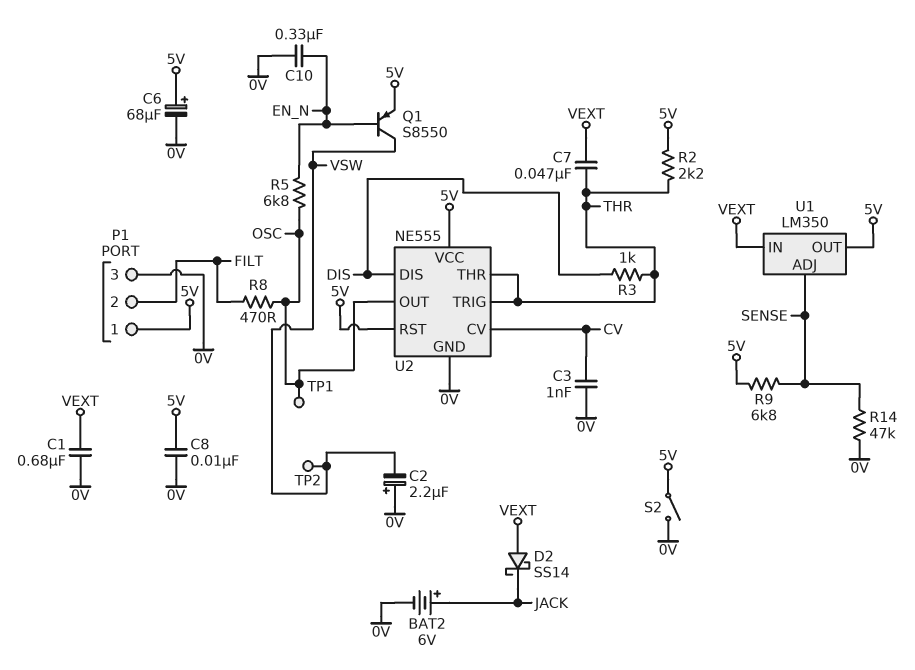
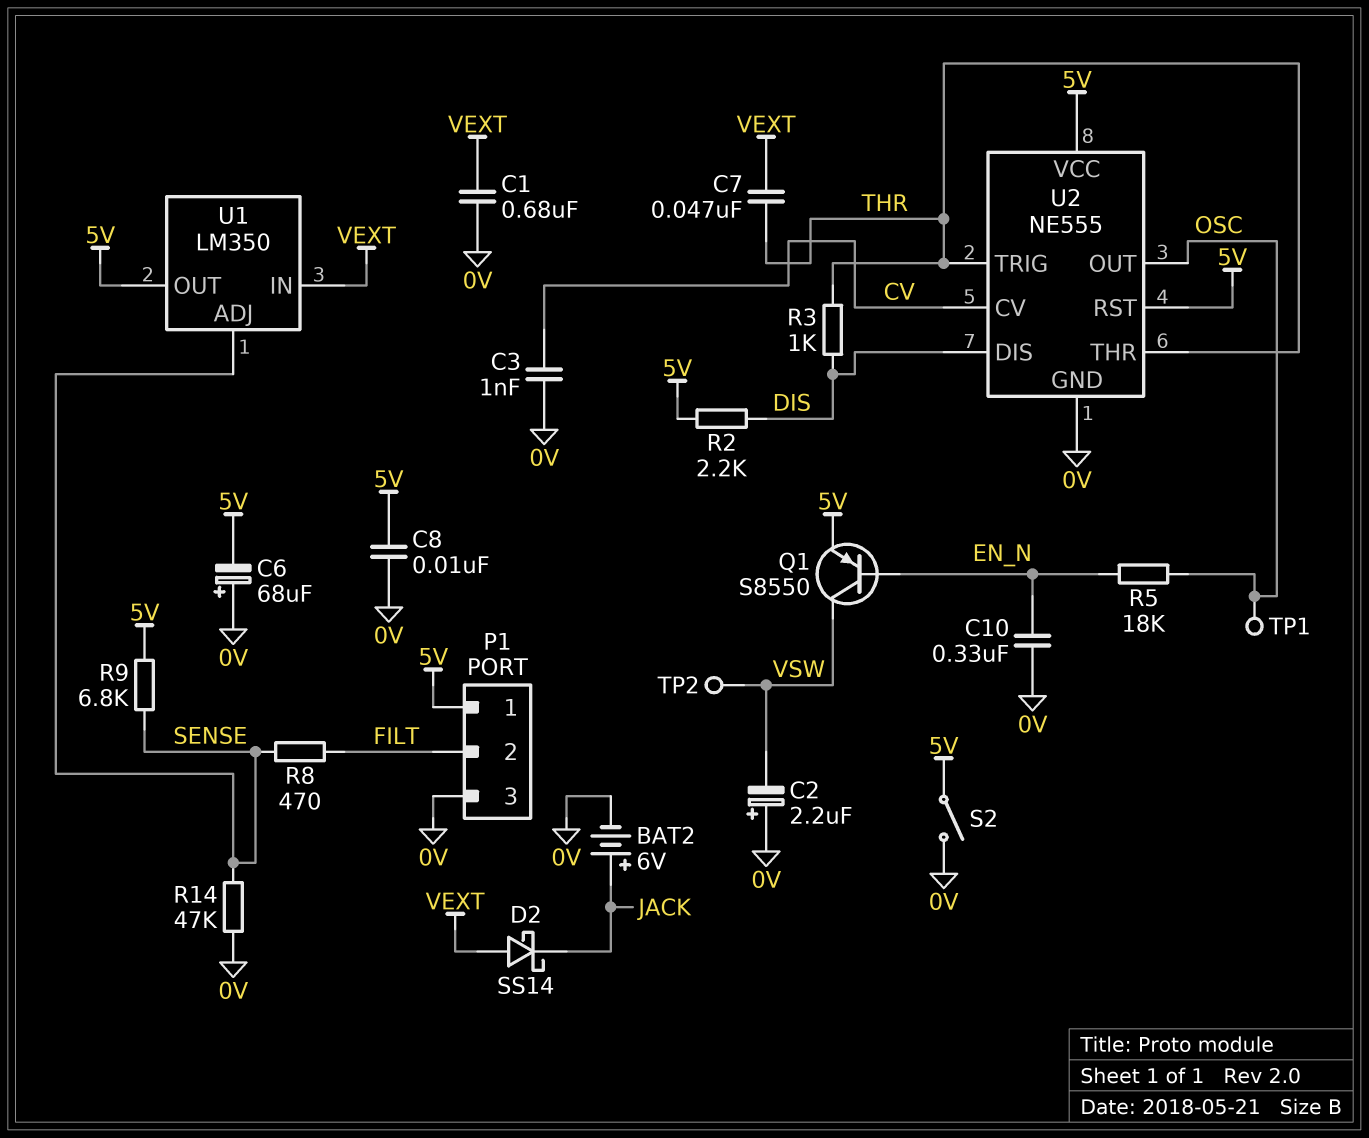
C6: 68uF (plus 5V, minus 0V) -> 68uF (plus 0V, minus 5V)
R2: 2.2k (5V, THR) -> 2.2k (5V, DIS)
R5: 6.8k (EN_N, OSC) -> 18k (EN_N, OSC)
R8: 470 (FILT, OSC) -> 470 (FILT, SENSE)

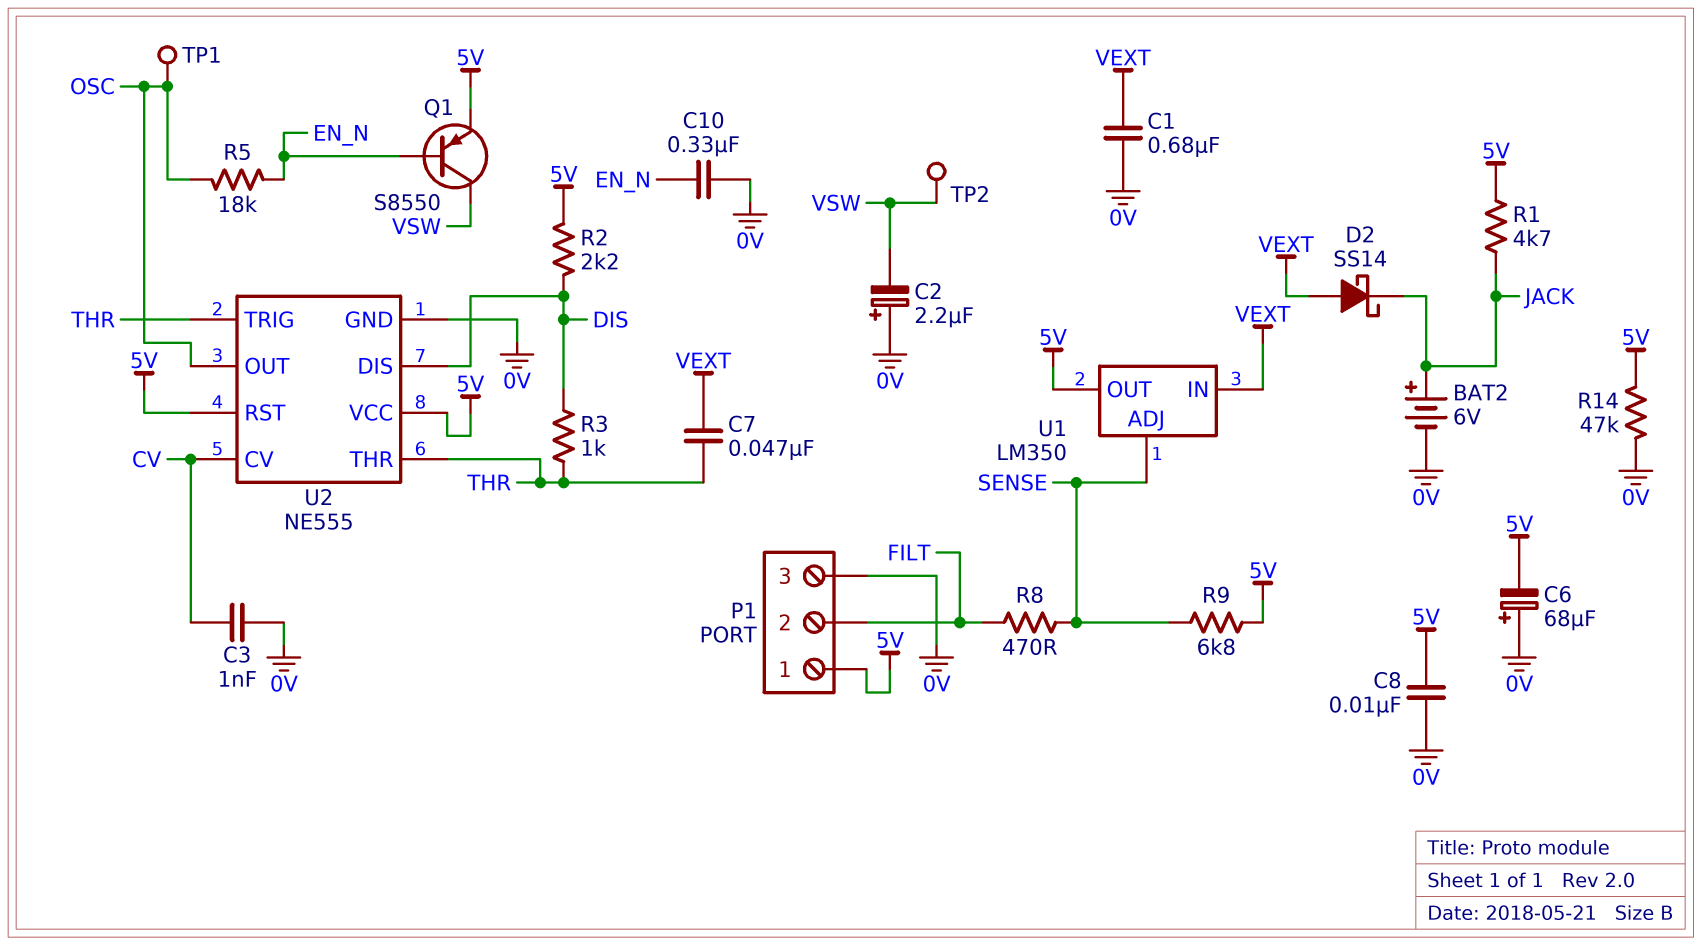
R1: none -> 4.7k (5V, JACK)
R14: 47k (0V, SENSE) -> 47k (0V, 5V)
S2: switch (0V, 5V) -> none

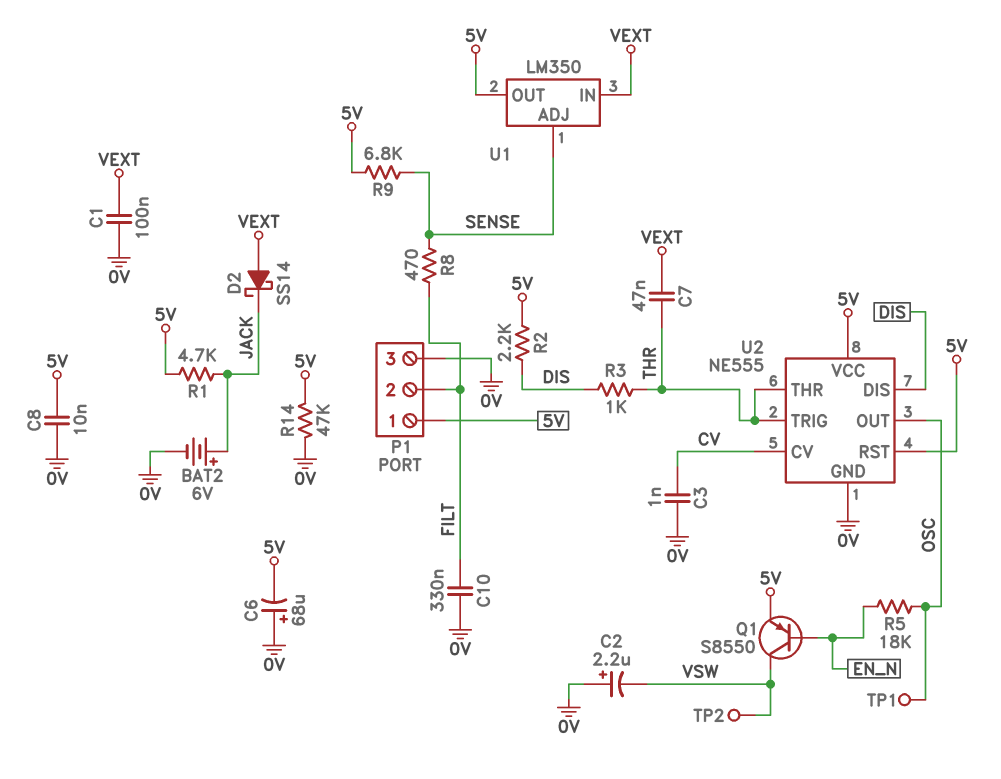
C1: 680nF (0V, VEXT) -> 100nF (0V, VEXT)
C10: 330nF (0V, EN_N) -> 330nF (0V, FILT)

